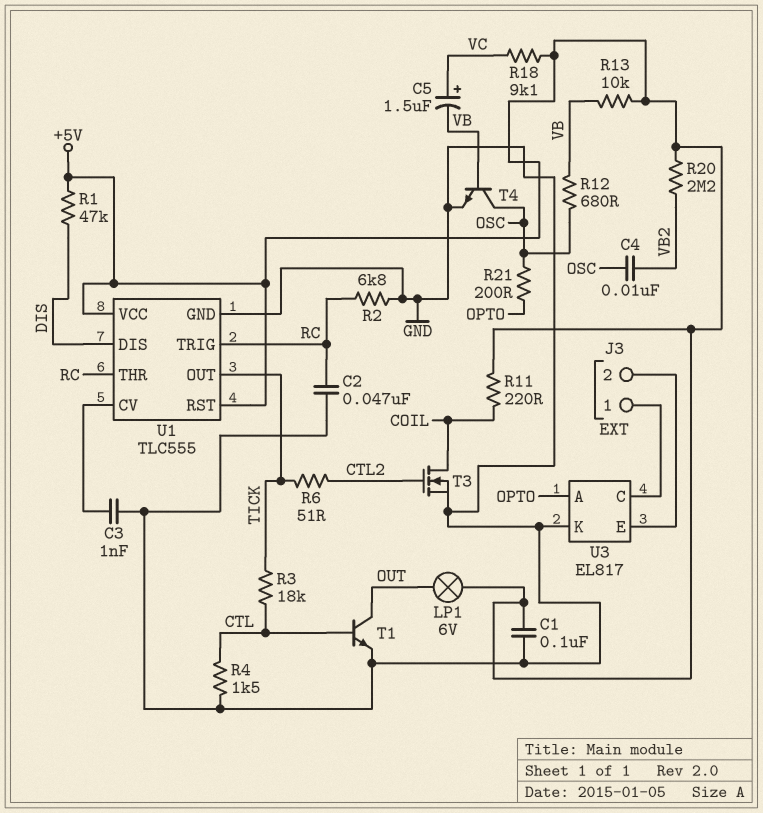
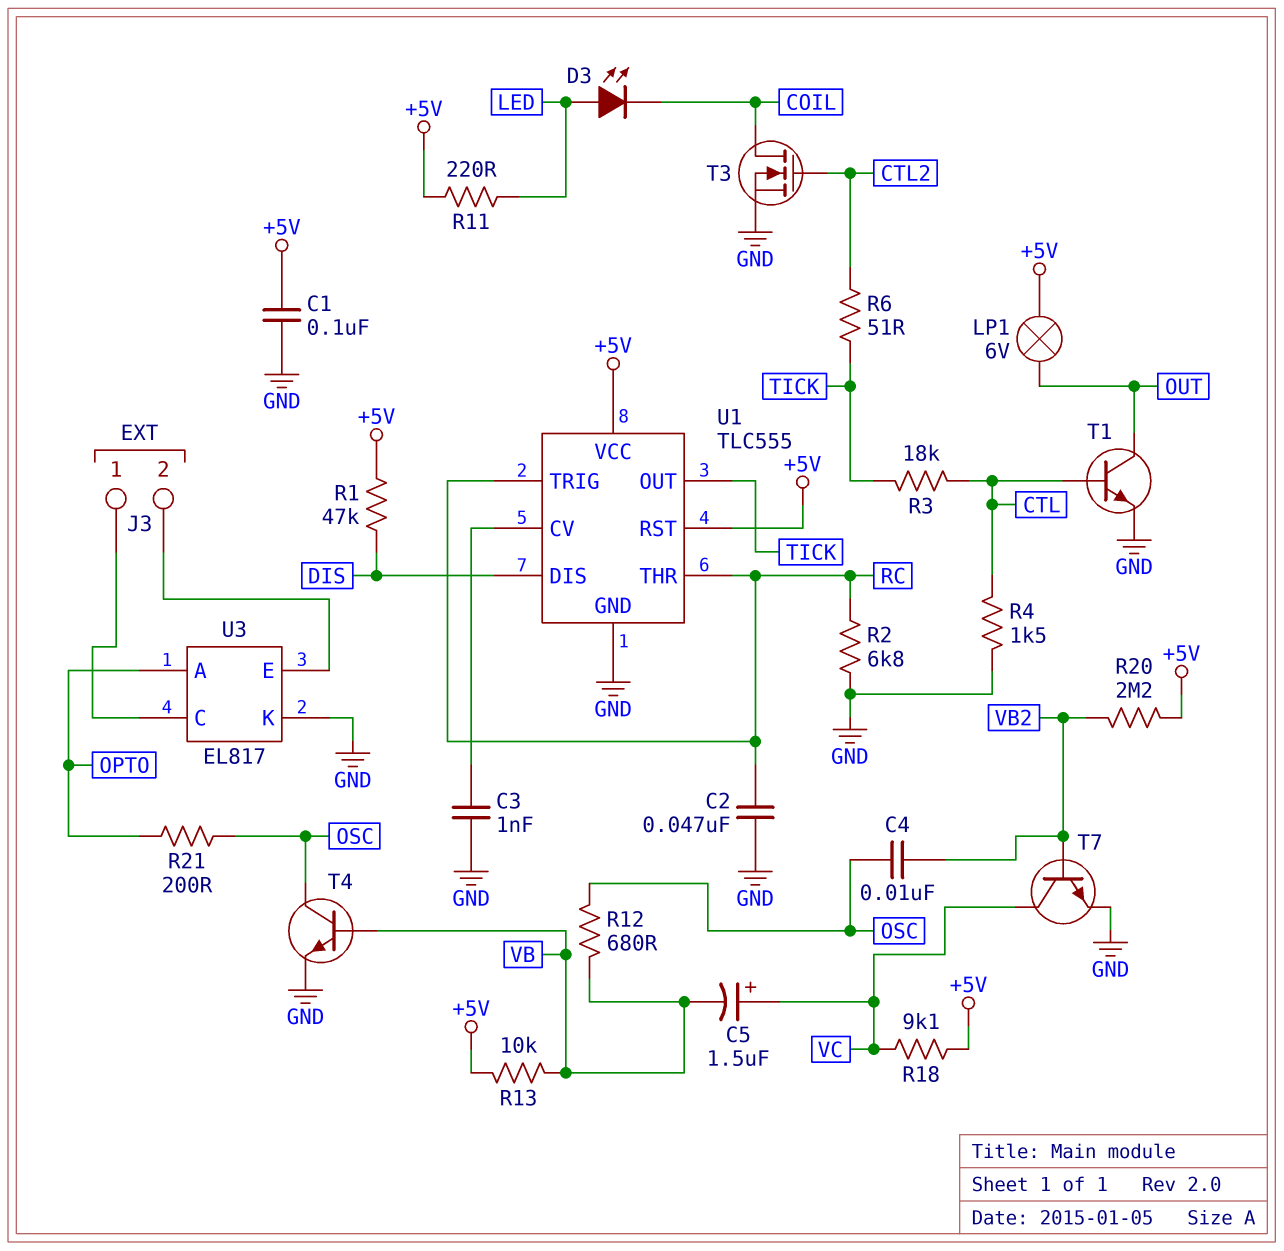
D3: none -> LED (A LED, K COIL)
R11: 220 (+5V, COIL) -> 220 (+5V, LED)
T7: none -> NPN (B VB2, C VC, E GND)

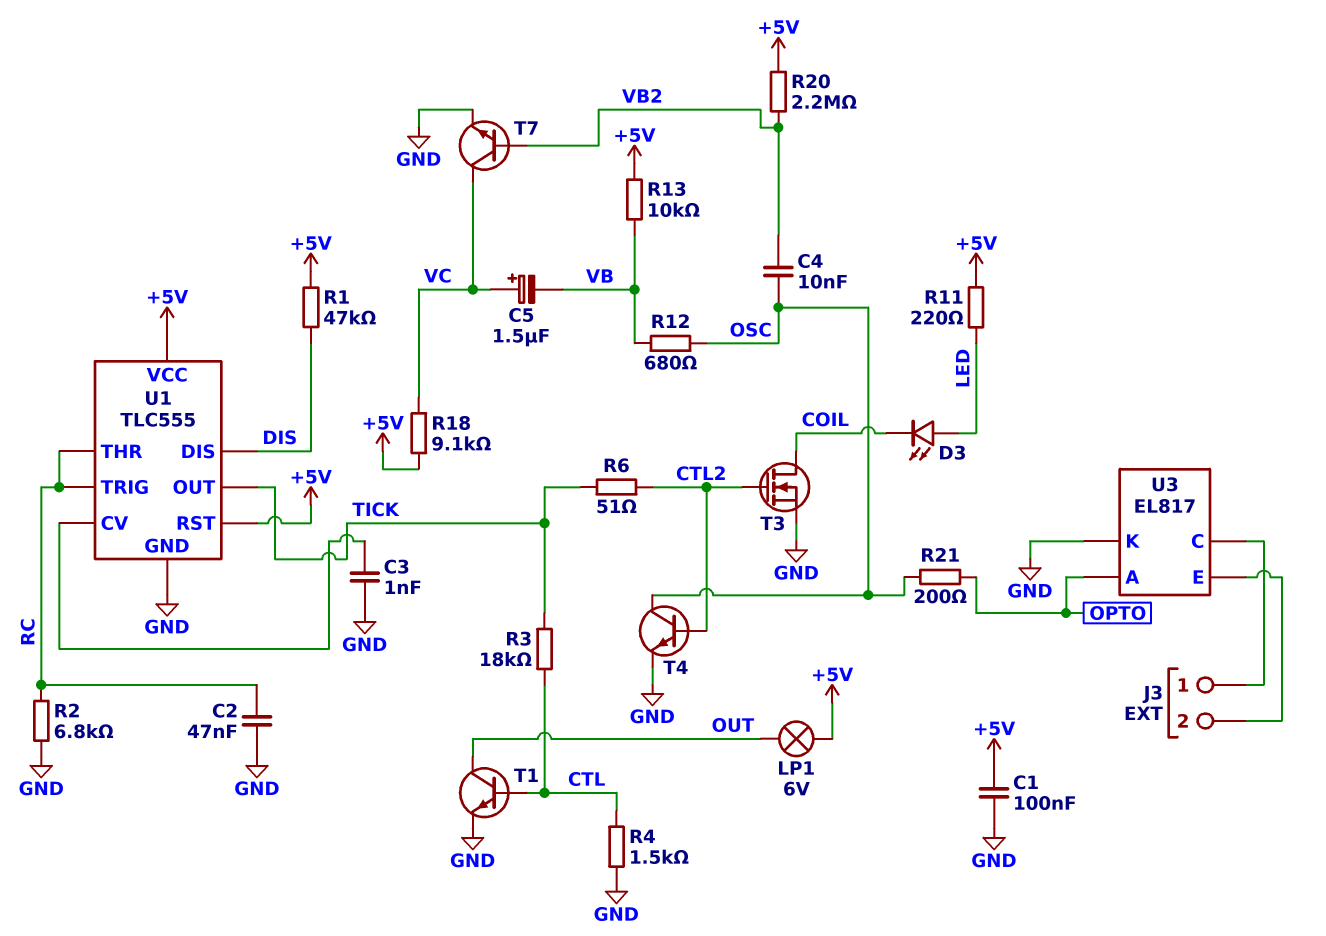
T4: NPN (B VB, C OSC, E GND) -> NPN (B CTL2, C OSC, E GND)

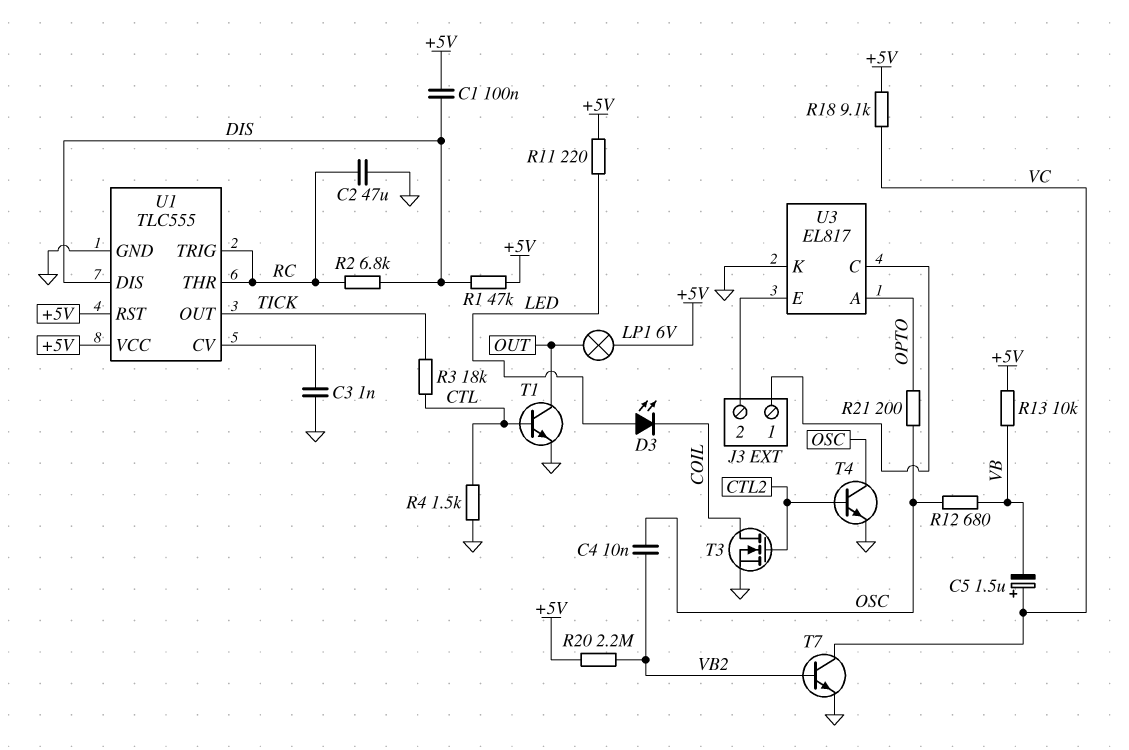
C1: 100nF (+5V, GND) -> 100nF (+5V, DIS)
C2: 47nF (GND, RC) -> 47uF (GND, RC)
R2: 6.8k (GND, RC) -> 6.8k (DIS, RC)
R6: 51 (CTL2, TICK) -> none

